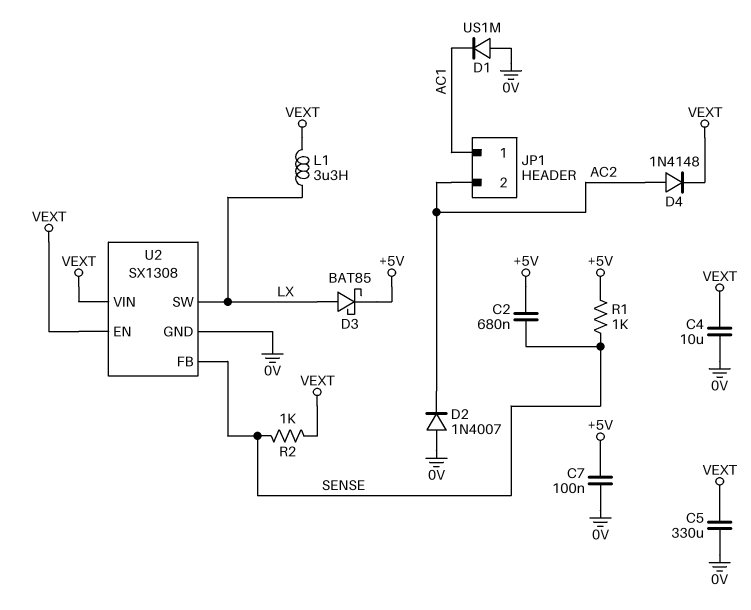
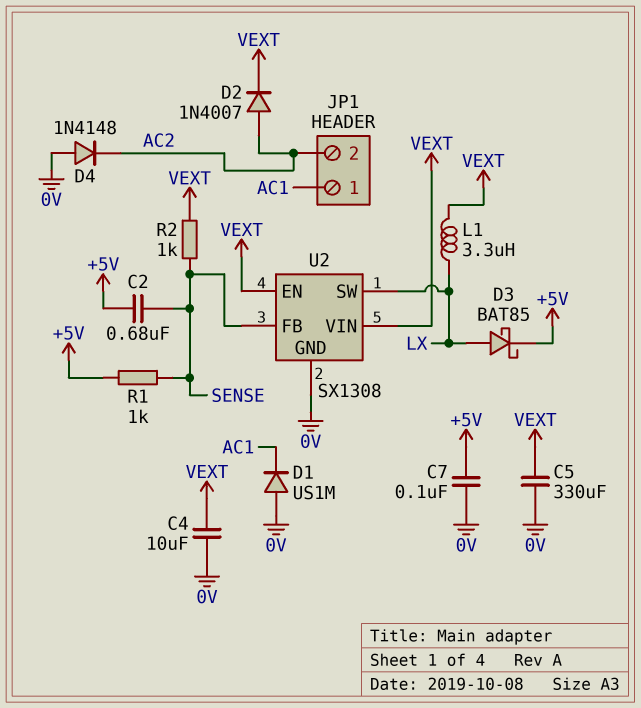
D2: diode 1N4007 (A 0V, K AC2) -> diode 1N4007 (A AC2, K VEXT)
D4: diode 1N4148 (A AC2, K VEXT) -> diode 1N4148 (A 0V, K AC2)

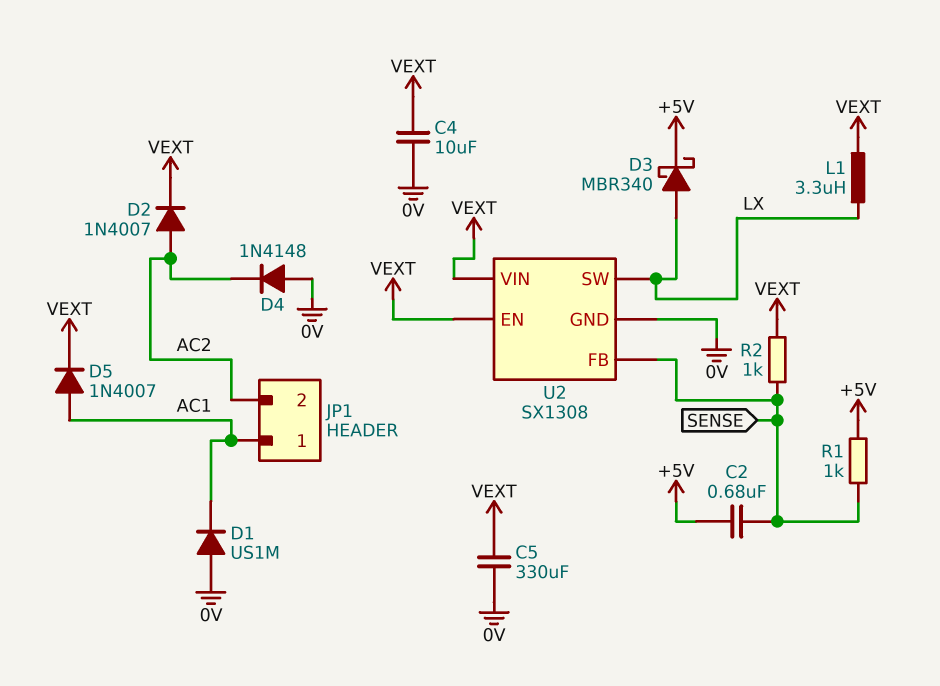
C7: 100nF (+5V, 0V) -> none
D3: schottky BAT85 (A LX, K +5V) -> schottky MBR340 (A LX, K +5V)
D5: none -> diode 1N4007 (A AC1, K VEXT)

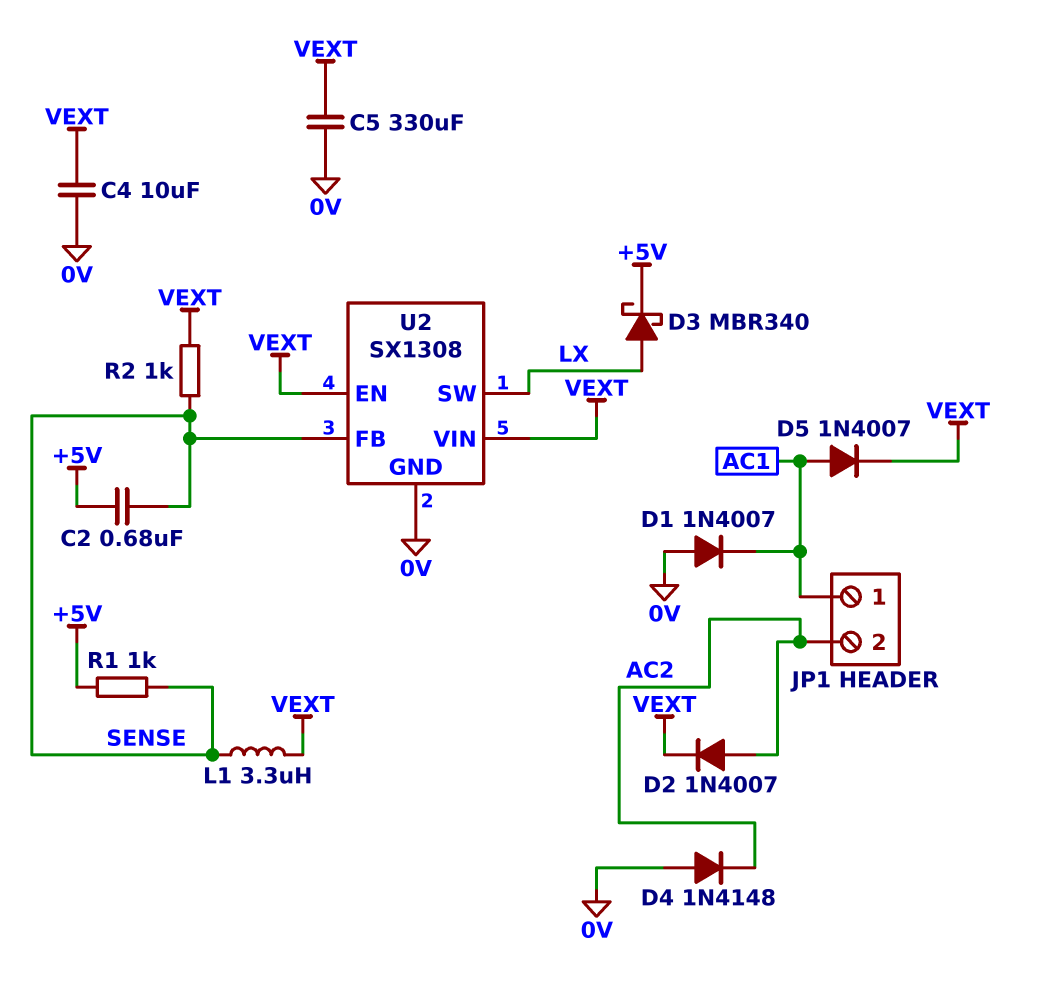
D1: diode US1M (A 0V, K AC1) -> diode 1N4007 (A 0V, K AC1)
L1: 3.3uH (LX, VEXT) -> 3.3uH (SENSE, VEXT)

